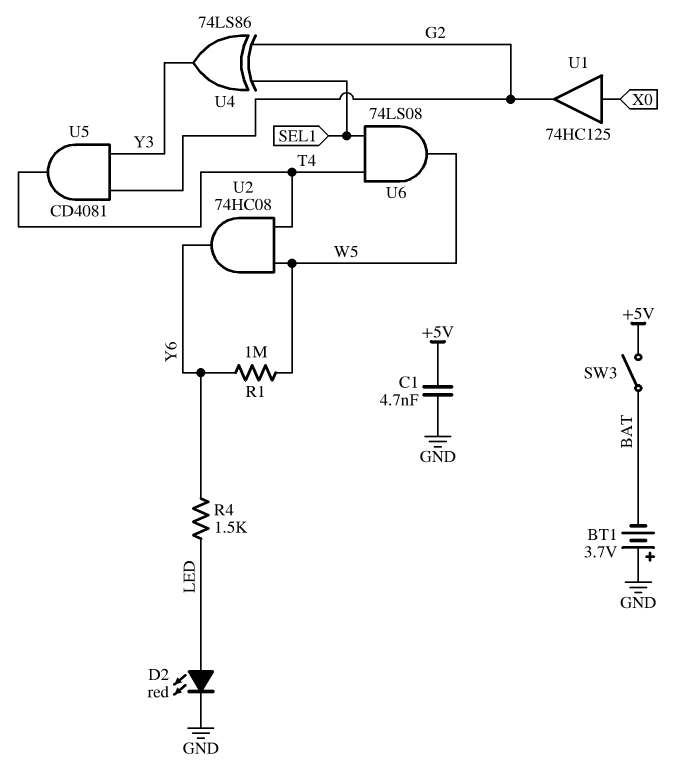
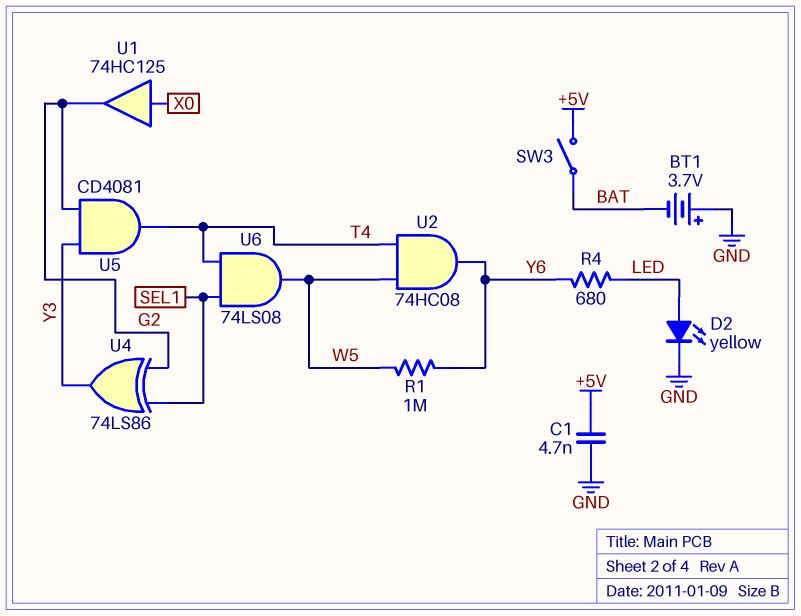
D2: LED red (A LED, K GND) -> LED yellow (A LED, K GND)
R4: 1.5k (LED, Y6) -> 680 (LED, Y6)

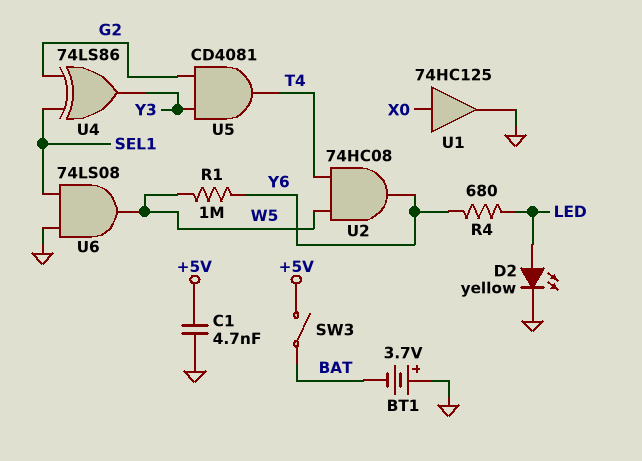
U1: buffer 74HC125 (in X0, out G2) -> buffer 74HC125 (in X0, out GND)
U6: AND 74LS08 (in SEL1, in T4, out W5) -> AND 74LS08 (in GND, in SEL1, out W5)

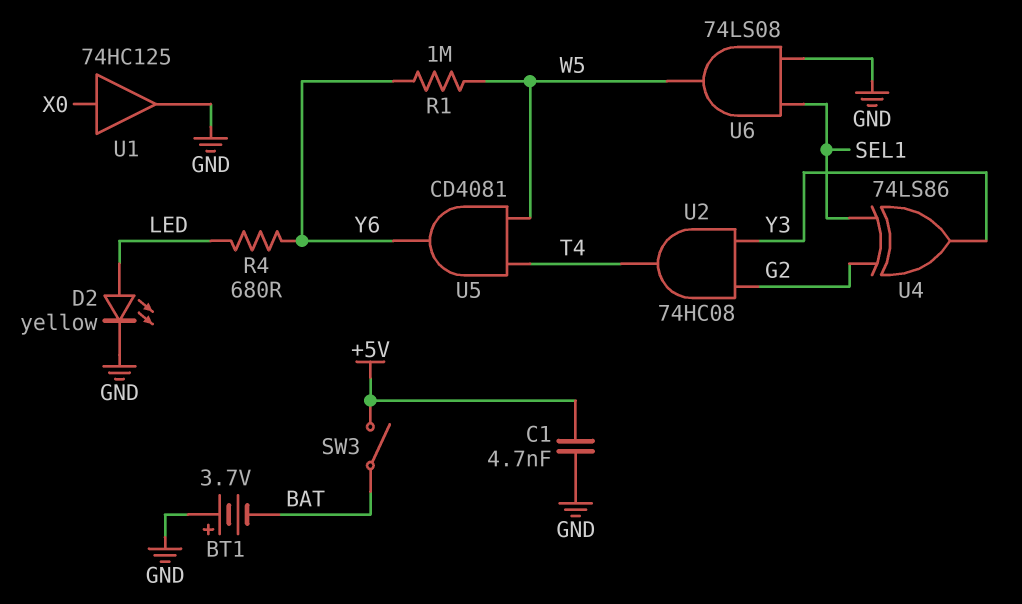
U2: AND 74HC08 (in T4, in W5, out Y6) -> AND 74HC08 (in G2, in Y3, out T4)
U5: AND CD4081 (in G2, in Y3, out T4) -> AND CD4081 (in T4, in W5, out Y6)

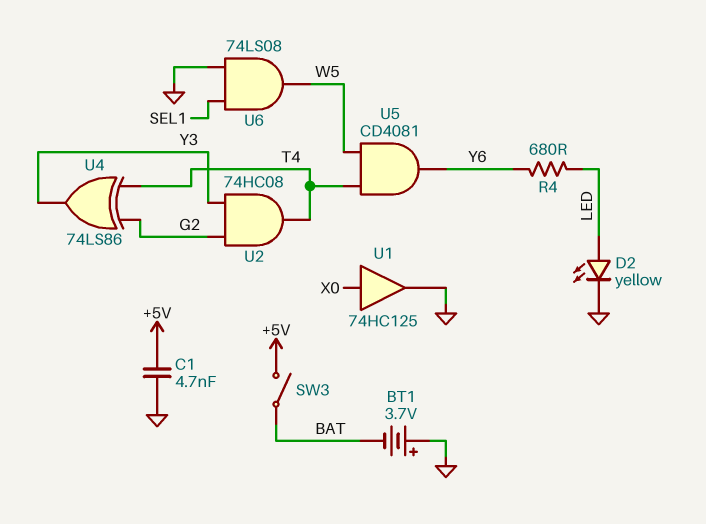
R1: 1M (W5, Y6) -> none
U4: XOR 74LS86 (in G2, in SEL1, out Y3) -> XOR 74LS86 (in G2, in T4, out Y3)

